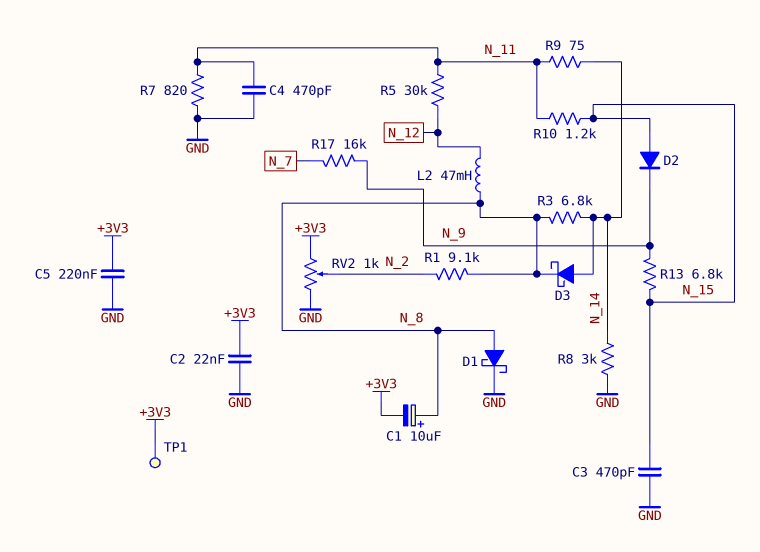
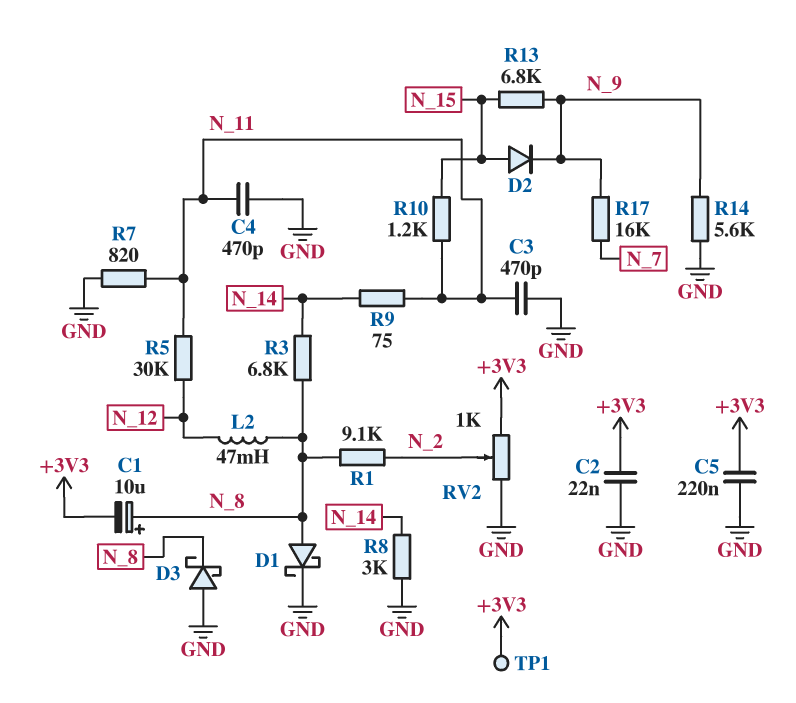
C3: 470pF (GND, N_15) -> 470pF (GND, N_11)
D3: schottky (A N_14, K N_8) -> schottky (A GND, K N_8)
R14: none -> 5.6k (GND, N_9)

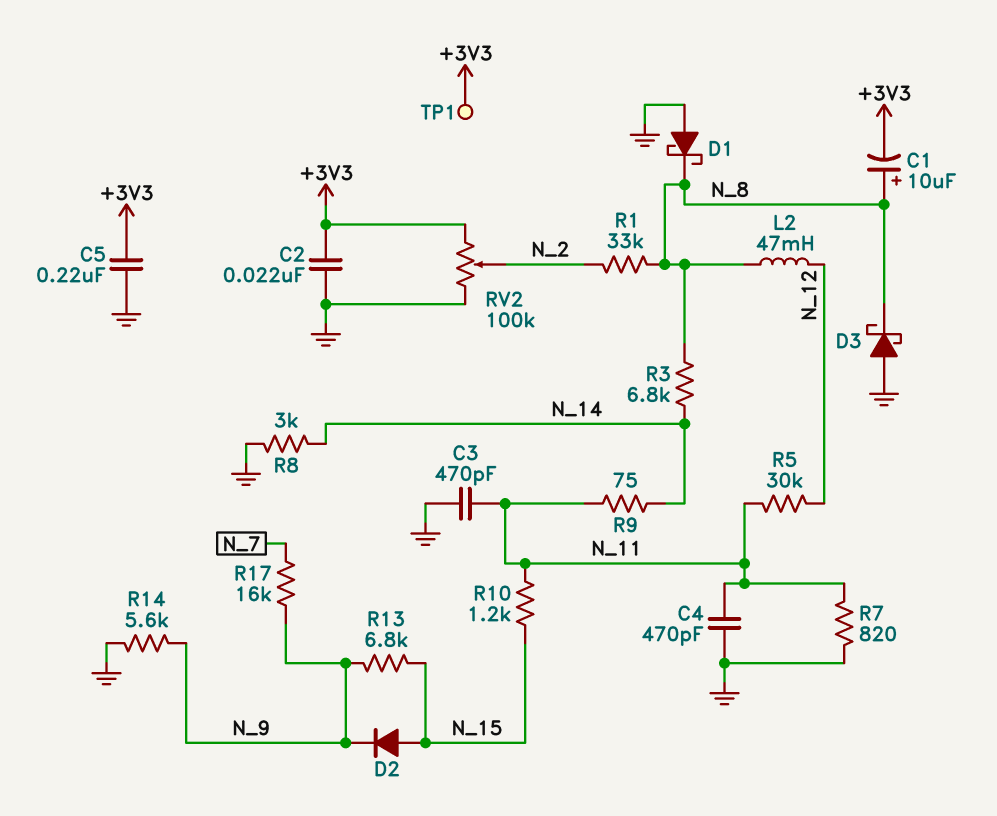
D1: schottky (A N_8, K GND) -> schottky (A GND, K N_8)
R1: 9.1k (N_2, N_8) -> 33k (N_2, N_8)
RV2: 1k (+3V3, GND, wiper N_2) -> 100k (+3V3, GND, wiper N_2)

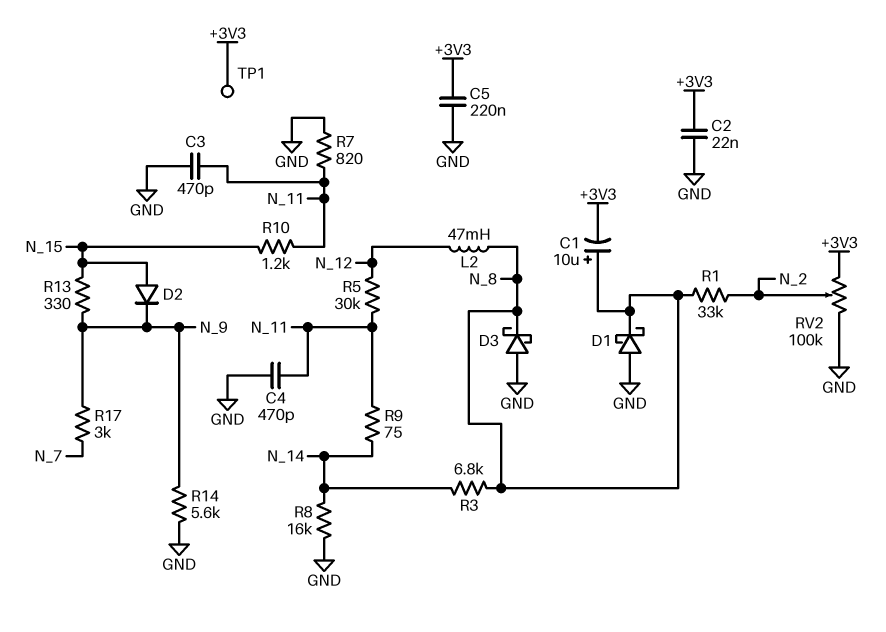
R8: 3k (GND, N_14) -> 16k (GND, N_14)
R13: 6.8k (N_9, N_15) -> 330 (N_9, N_15)
R17: 16k (N_7, N_9) -> 3k (N_7, N_9)

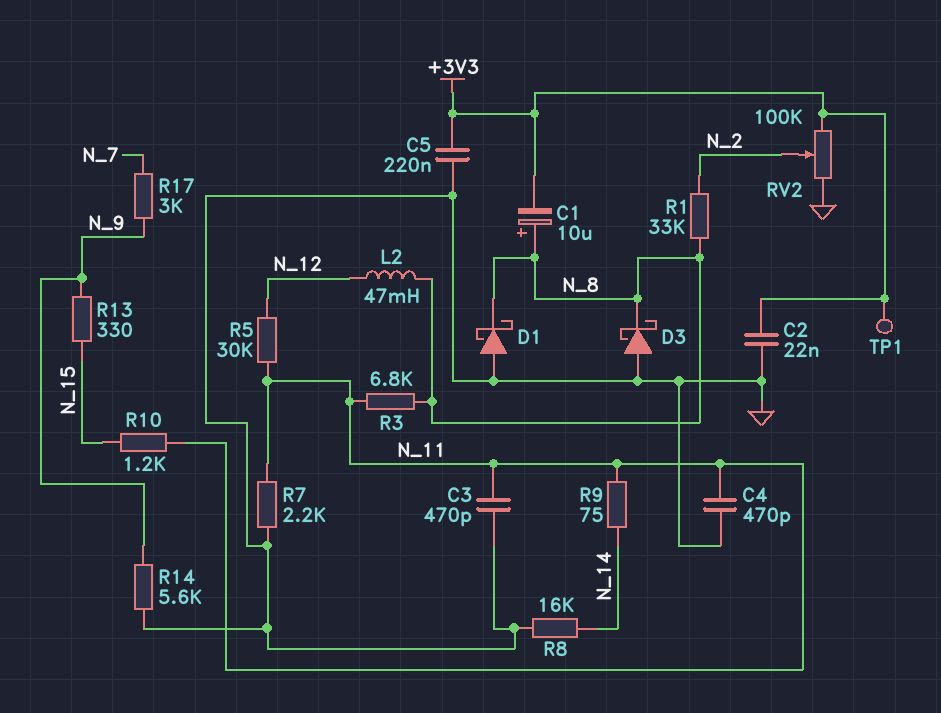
D2: diode (A N_15, K N_9) -> none
R3: 6.8k (N_8, N_14) -> 6.8k (N_8, N_11)
R7: 820 (GND, N_11) -> 2.2k (GND, N_11)

